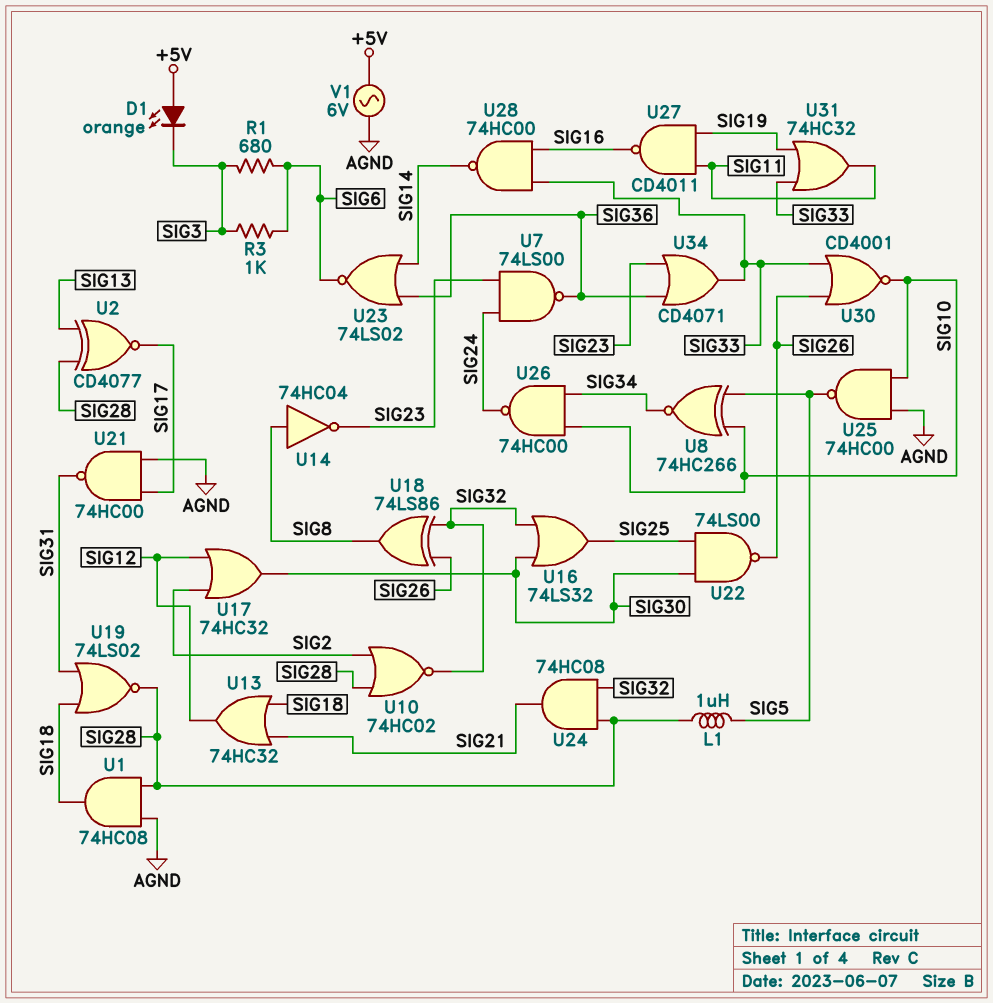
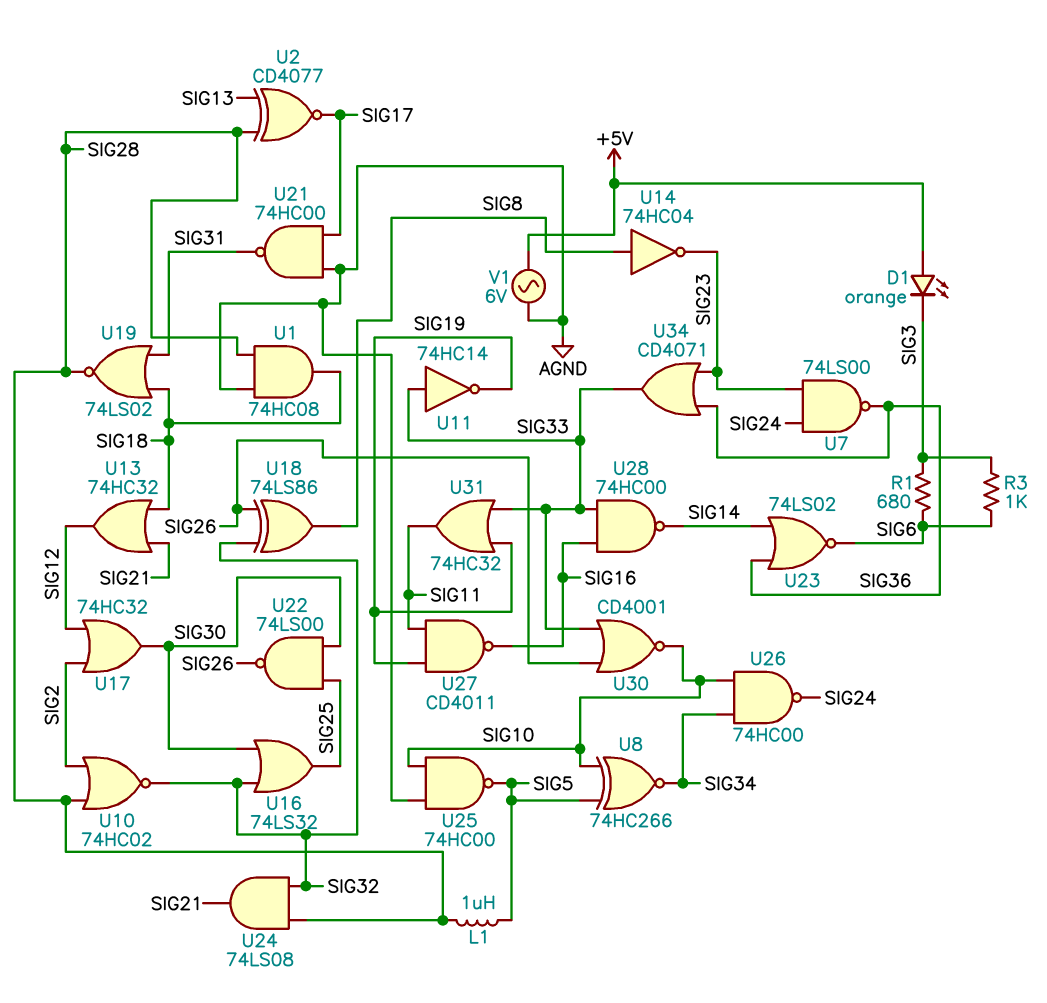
U11: none -> NOT 74HC14 (in SIG33, out SIG19)
U24: AND 74HC08 (in SIG28, in SIG32, out SIG21) -> AND 74LS08 (in SIG28, in SIG32, out SIG21)

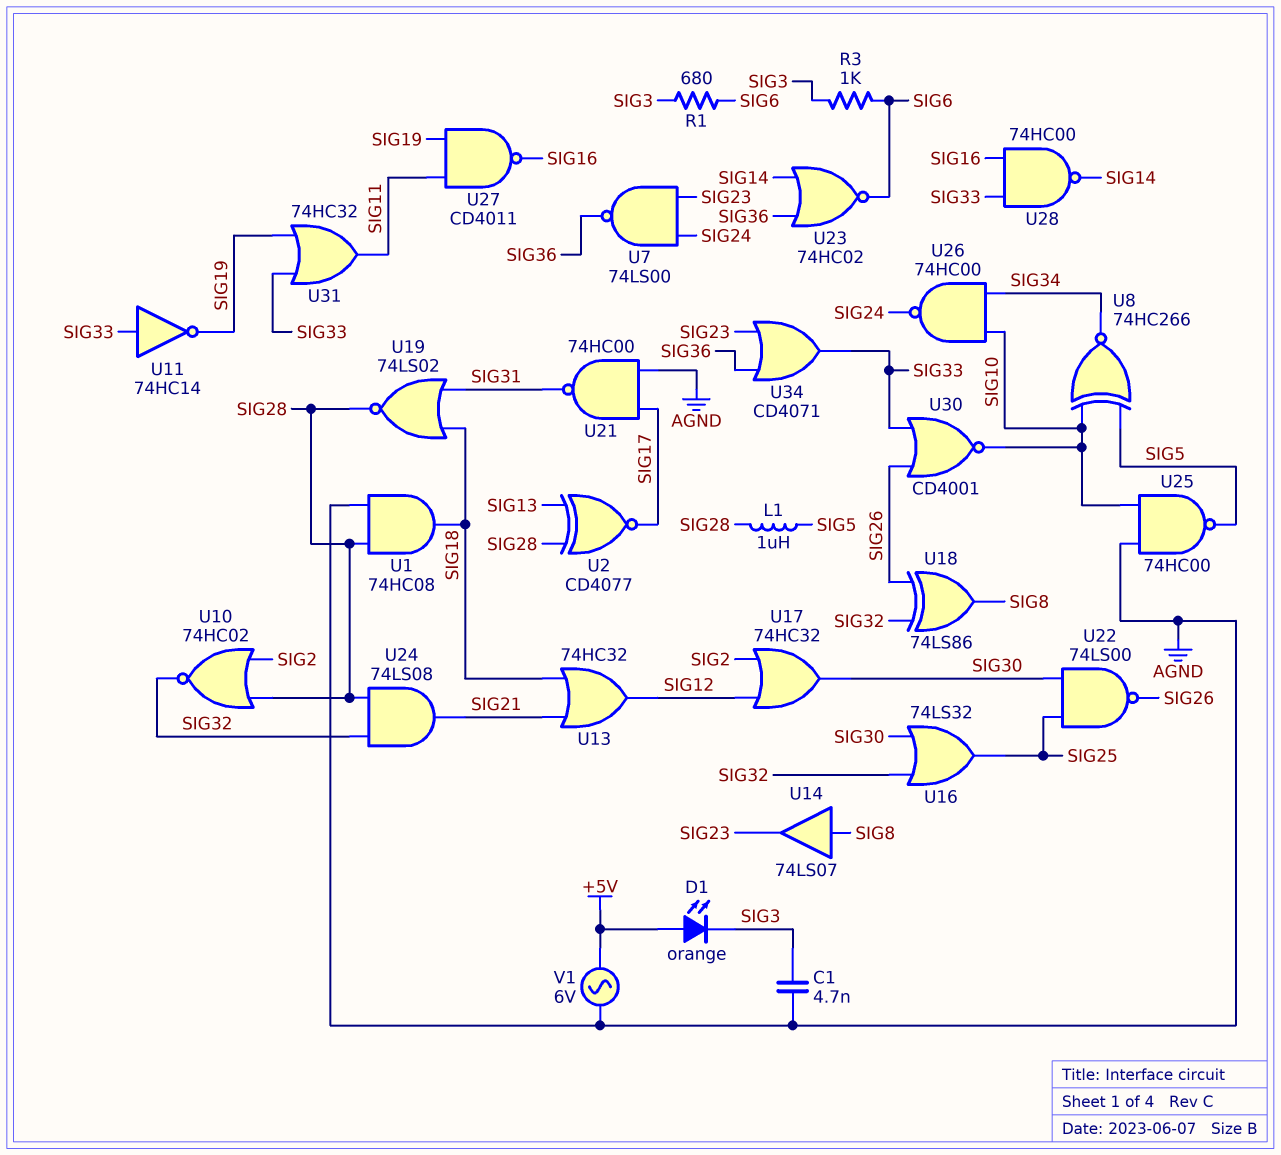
C1: none -> 4.7nF (AGND, SIG3)
U14: NOT 74HC04 (in SIG8, out SIG23) -> buffer 74LS07 (in SIG8, out SIG23)
U23: NOR 74LS02 (in SIG14, in SIG36, out SIG6) -> NOR 74HC02 (in SIG14, in SIG36, out SIG6)

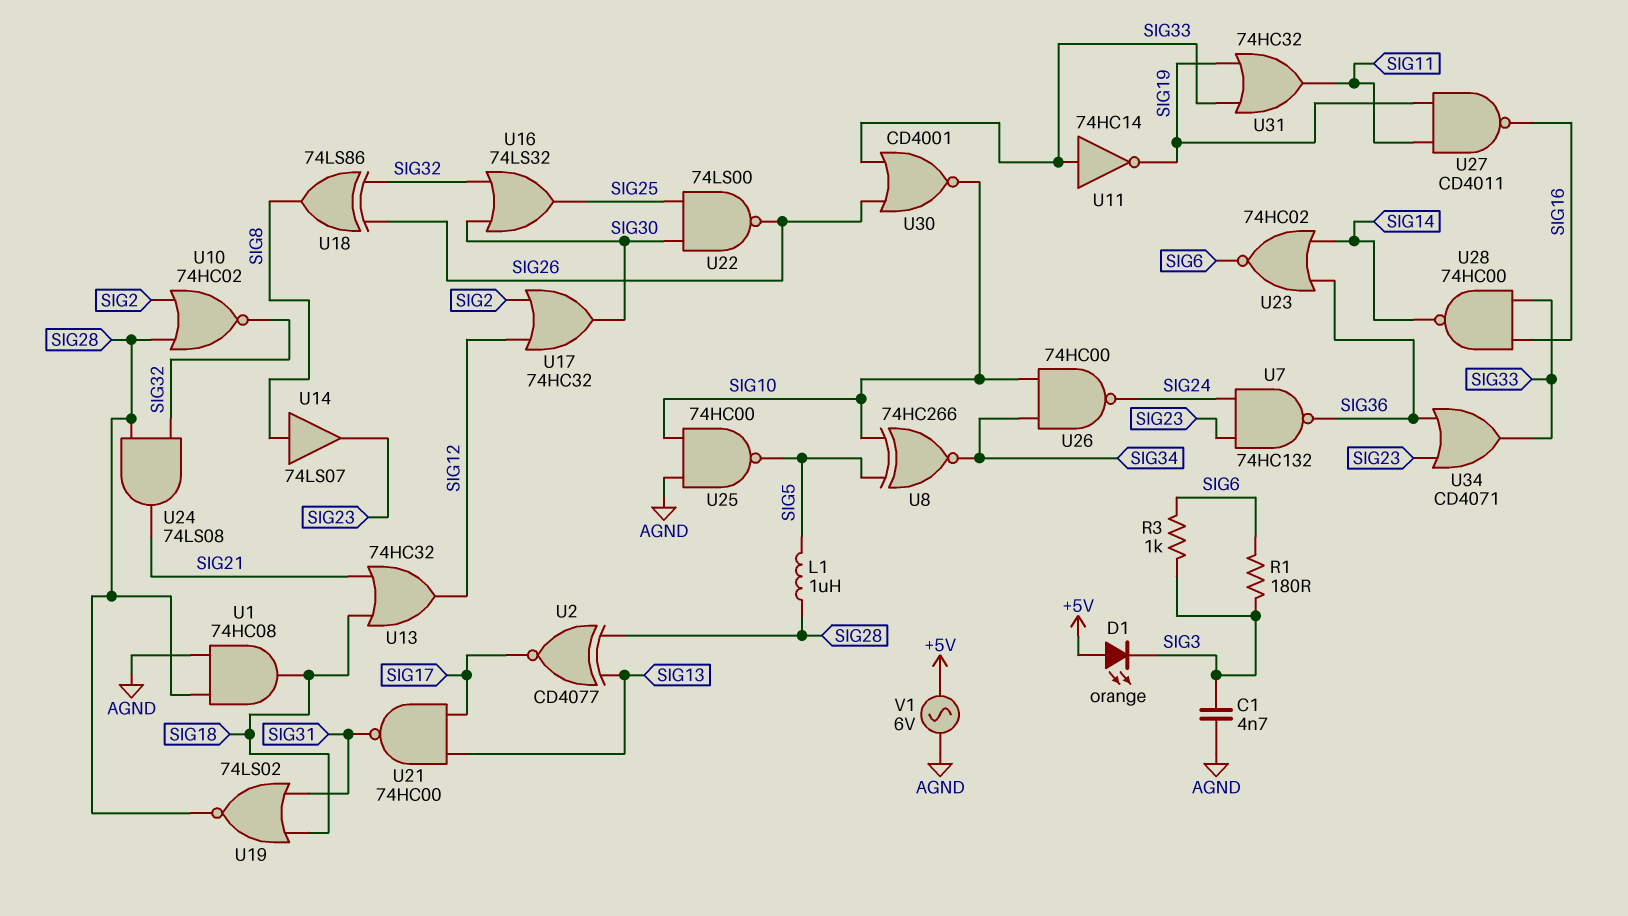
R1: 680 (SIG3, SIG6) -> 180 (SIG3, SIG6)
U7: NAND 74LS00 (in SIG23, in SIG24, out SIG36) -> NAND 74HC132 (in SIG23, in SIG24, out SIG36)
U21: NAND 74HC00 (in AGND, in SIG17, out SIG31) -> NAND 74HC00 (in SIG13, in SIG17, out SIG31)

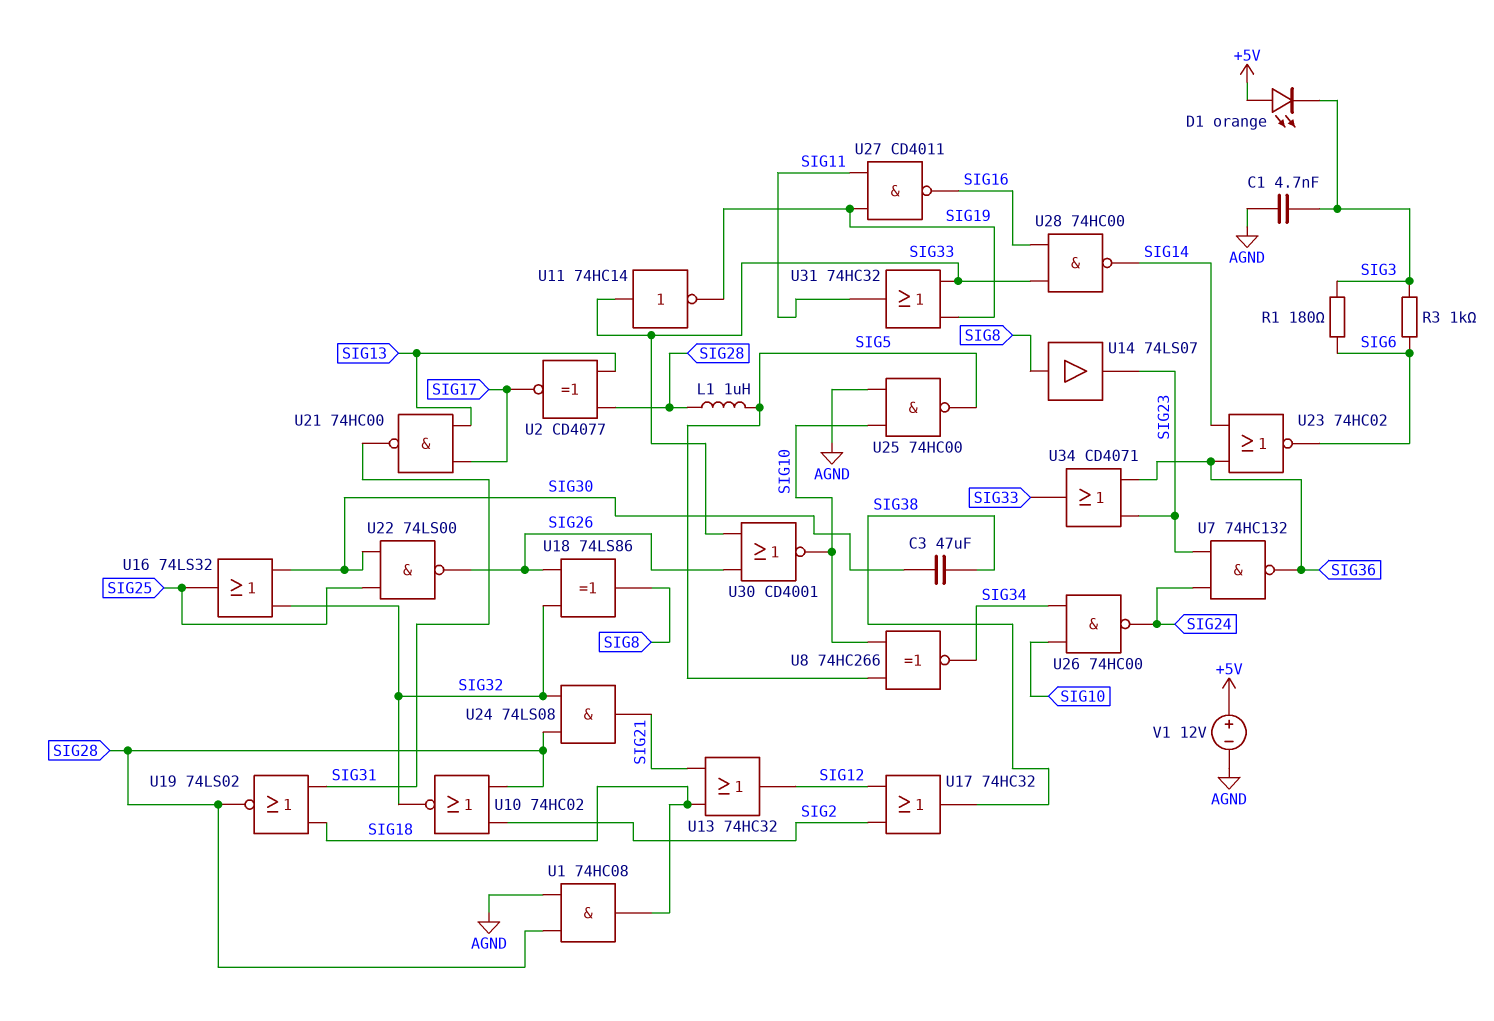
C3: none -> 47uF (SIG30, SIG38)
U17: OR 74HC32 (in SIG2, in SIG12, out SIG30) -> OR 74HC32 (in SIG2, in SIG12, out SIG38)
V1: AC 6V (+5V, AGND) -> 12V (plus +5V, minus AGND)

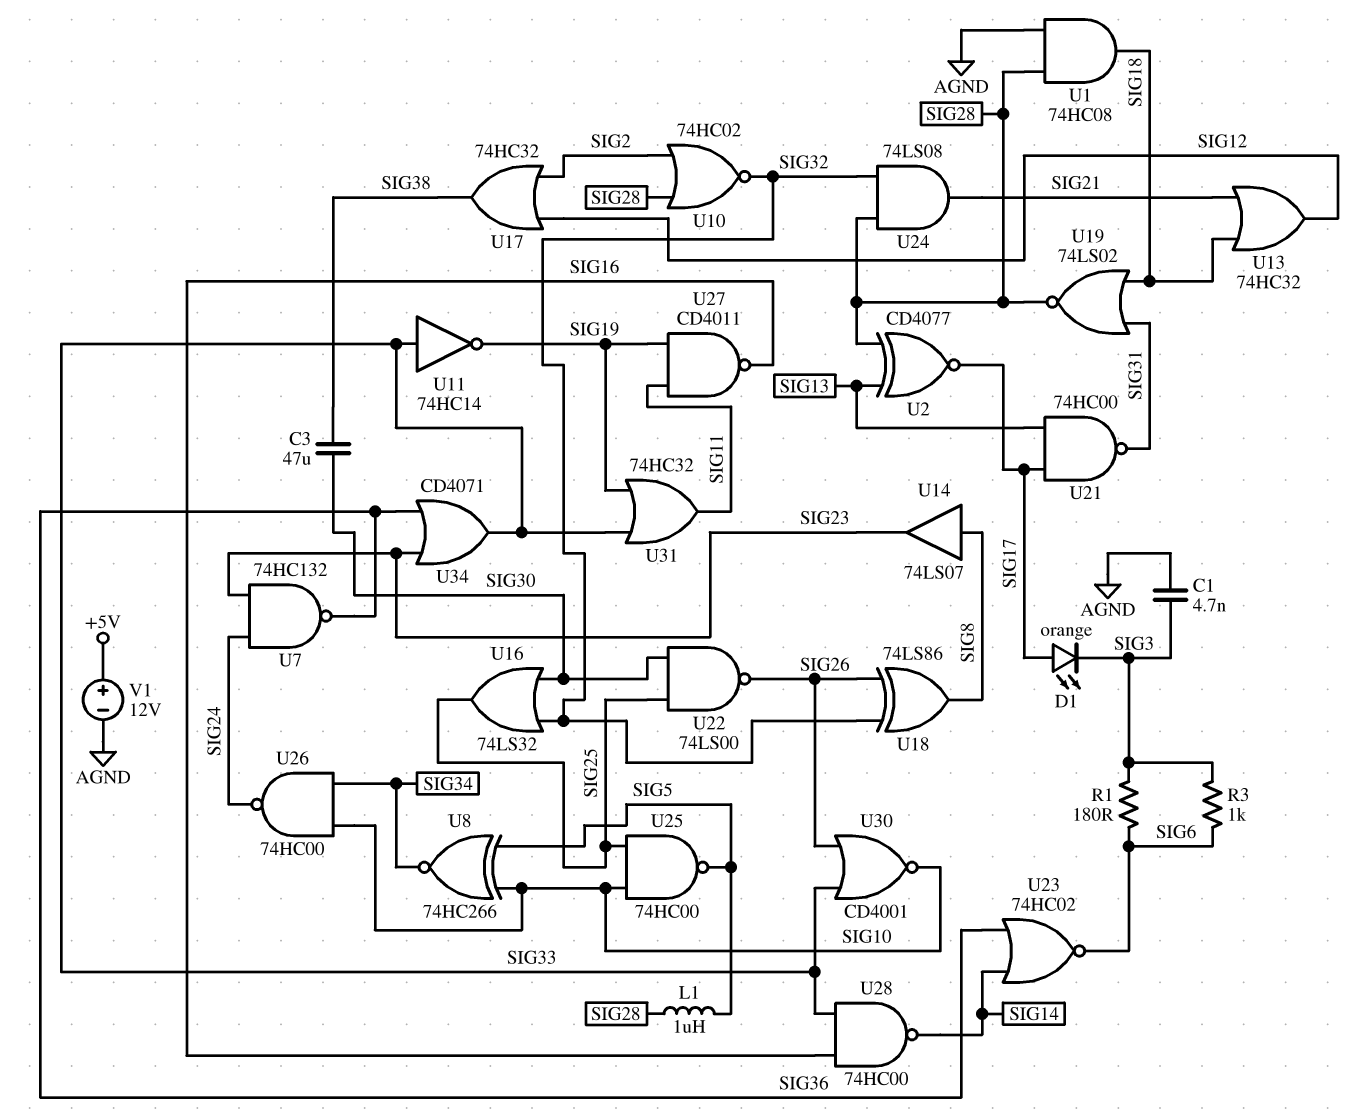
D1: LED orange (A +5V, K SIG3) -> LED orange (A SIG17, K SIG3)
U25: NAND 74HC00 (in AGND, in SIG10, out SIG5) -> NAND 74HC00 (in SIG10, in SIG25, out SIG5)

